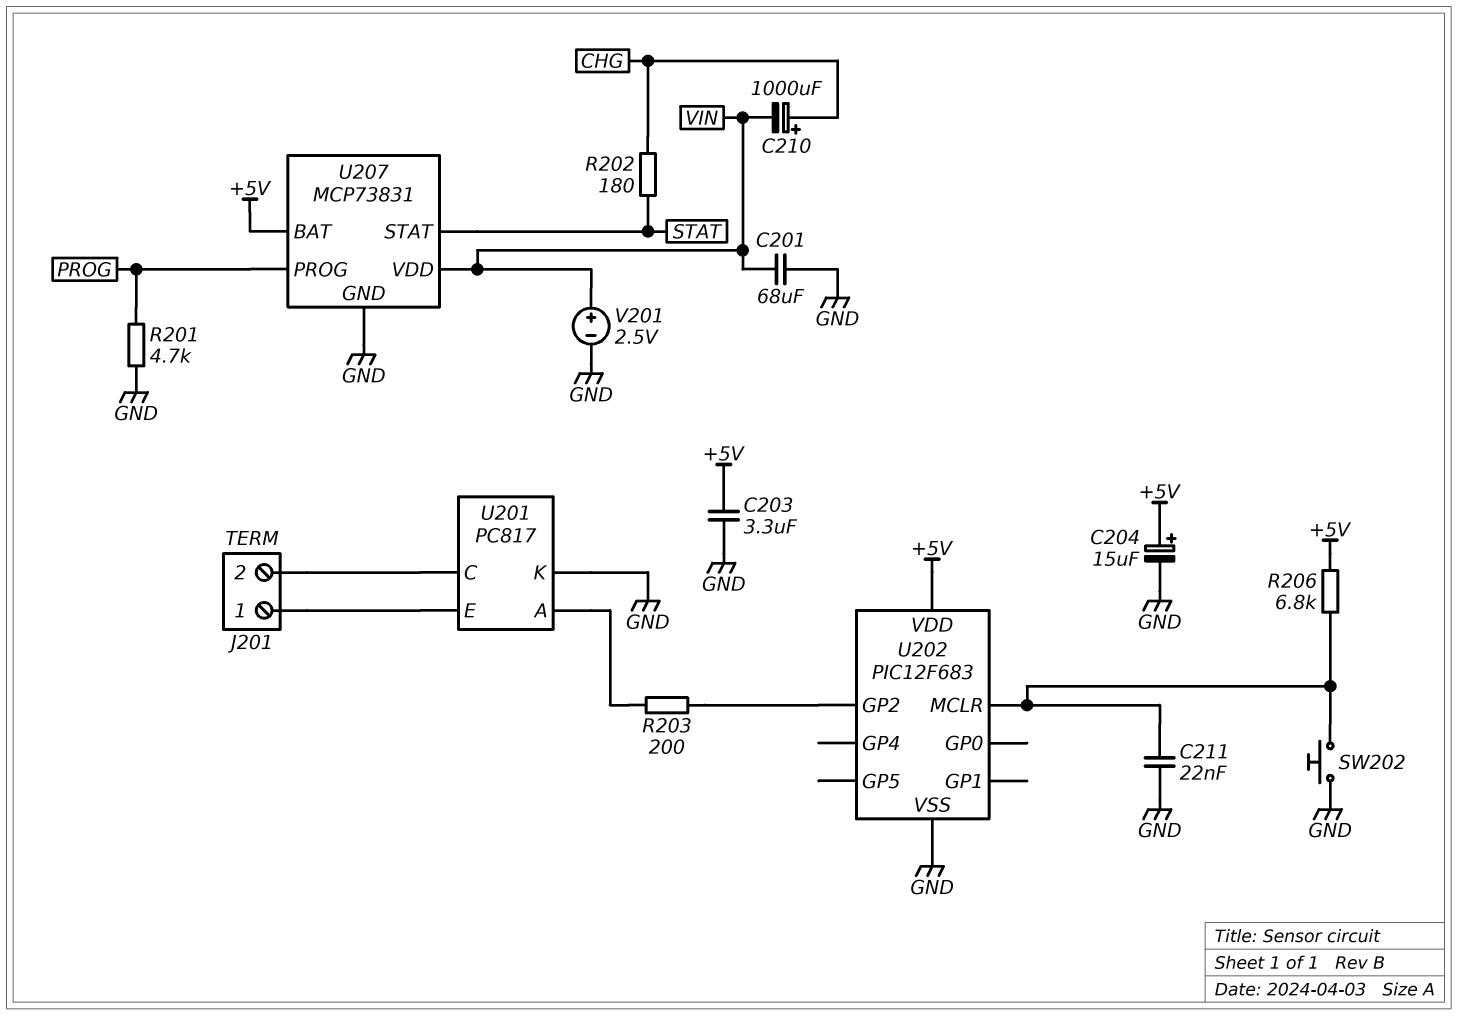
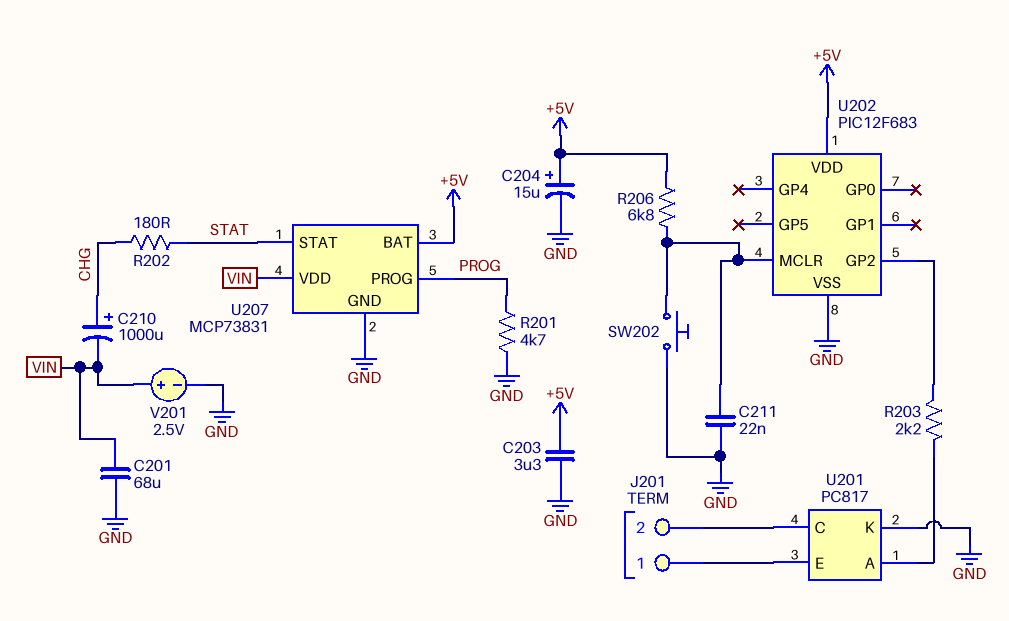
R203: 200 (U201/A, U202/GP2) -> 2.2k (U201/A, U202/GP2)

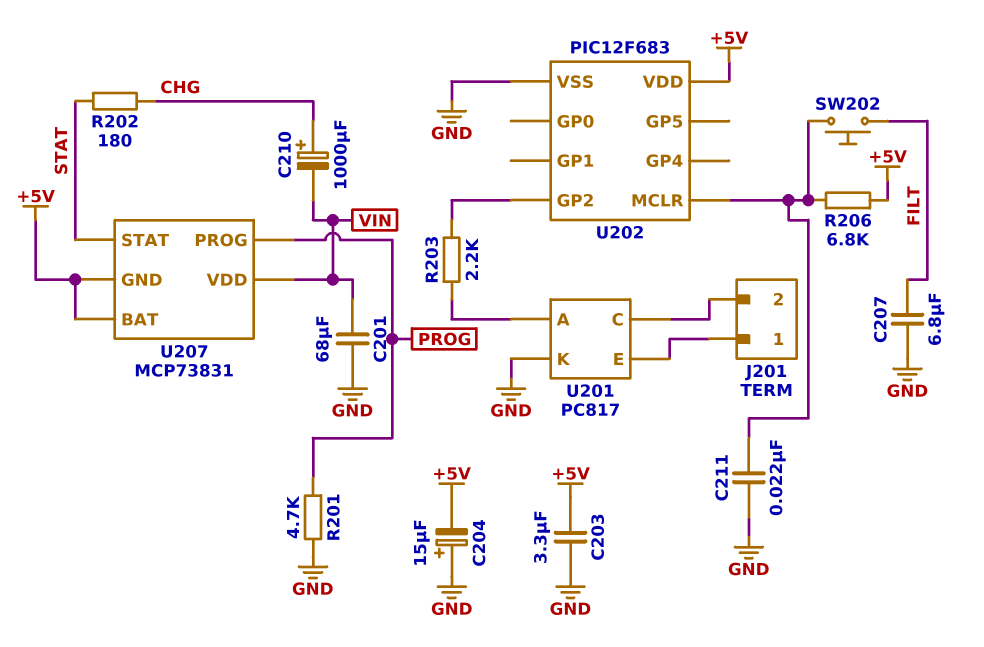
C204: 15uF (plus +5V, minus GND) -> 15uF (plus GND, minus +5V)
C207: none -> 6.8uF (FILT, GND)
SW202: button (GND, U202/MCLR) -> button (FILT, U202/MCLR)
U207 pin GND: GND -> +5V
V201: 2.5V (plus VIN, minus GND) -> none

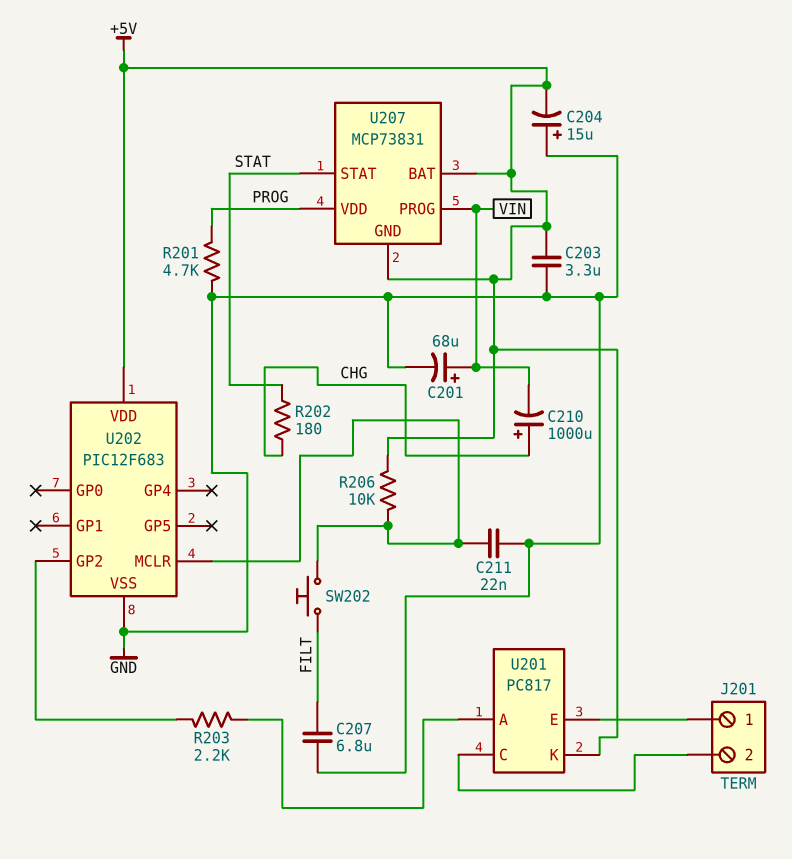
C201: 68uF (GND, VIN) -> 68uF (plus VIN, minus GND)
R206: 6.8k (+5V, U202/MCLR) -> 10k (+5V, U202/MCLR)
U201 pin K: GND -> +5V
U207 pin PROG: PROG -> VIN
U207 pin VDD: VIN -> PROG

